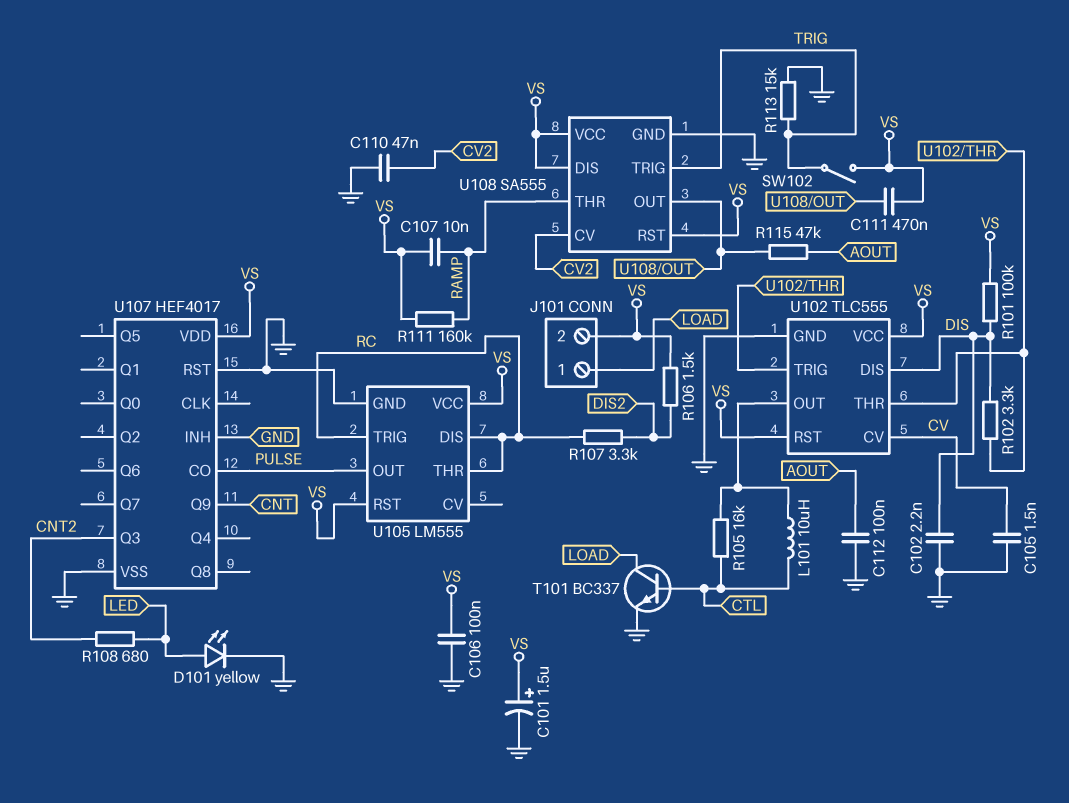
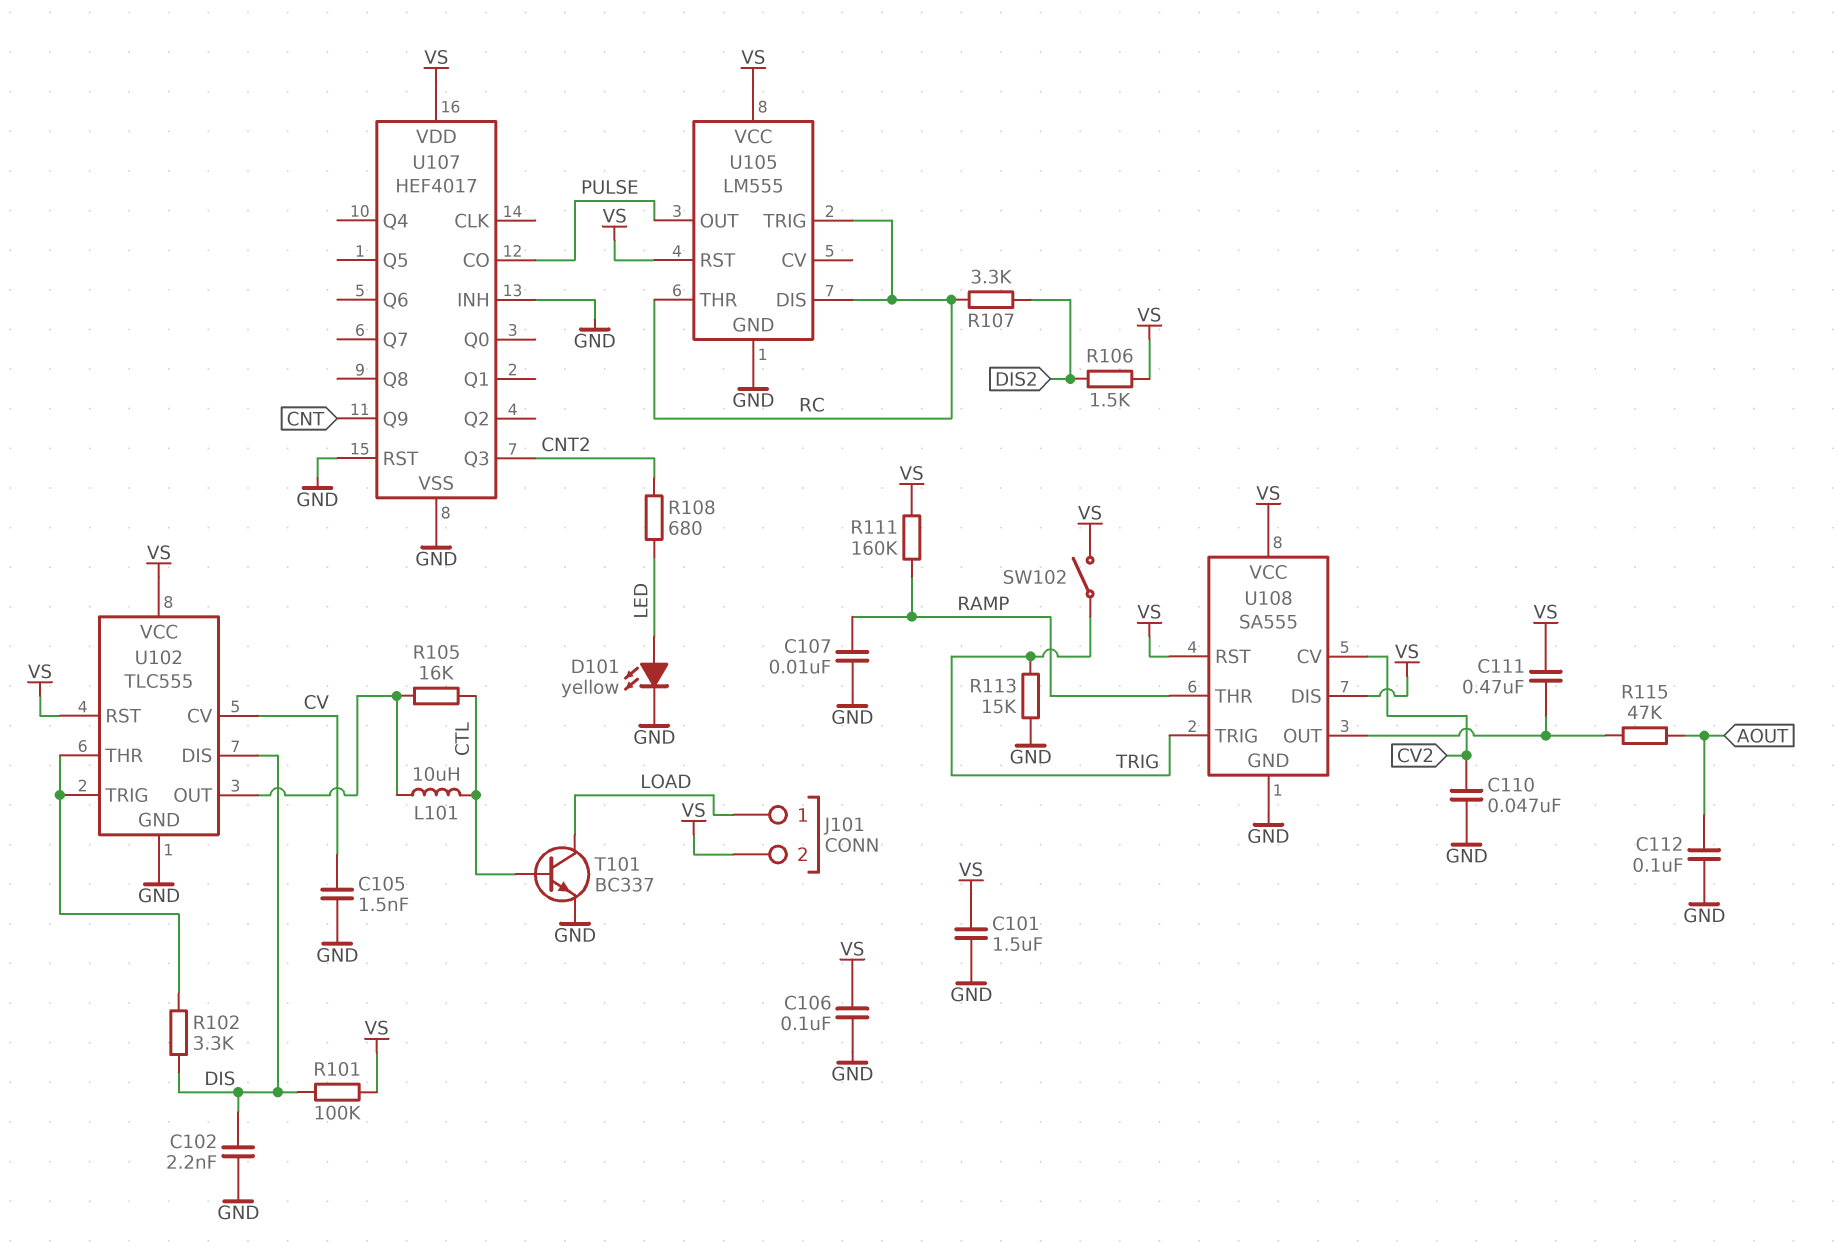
C101: 1.5uF (plus VS, minus GND) -> 1.5uF (GND, VS)
C107: 10nF (RAMP, VS) -> 10nF (GND, RAMP)

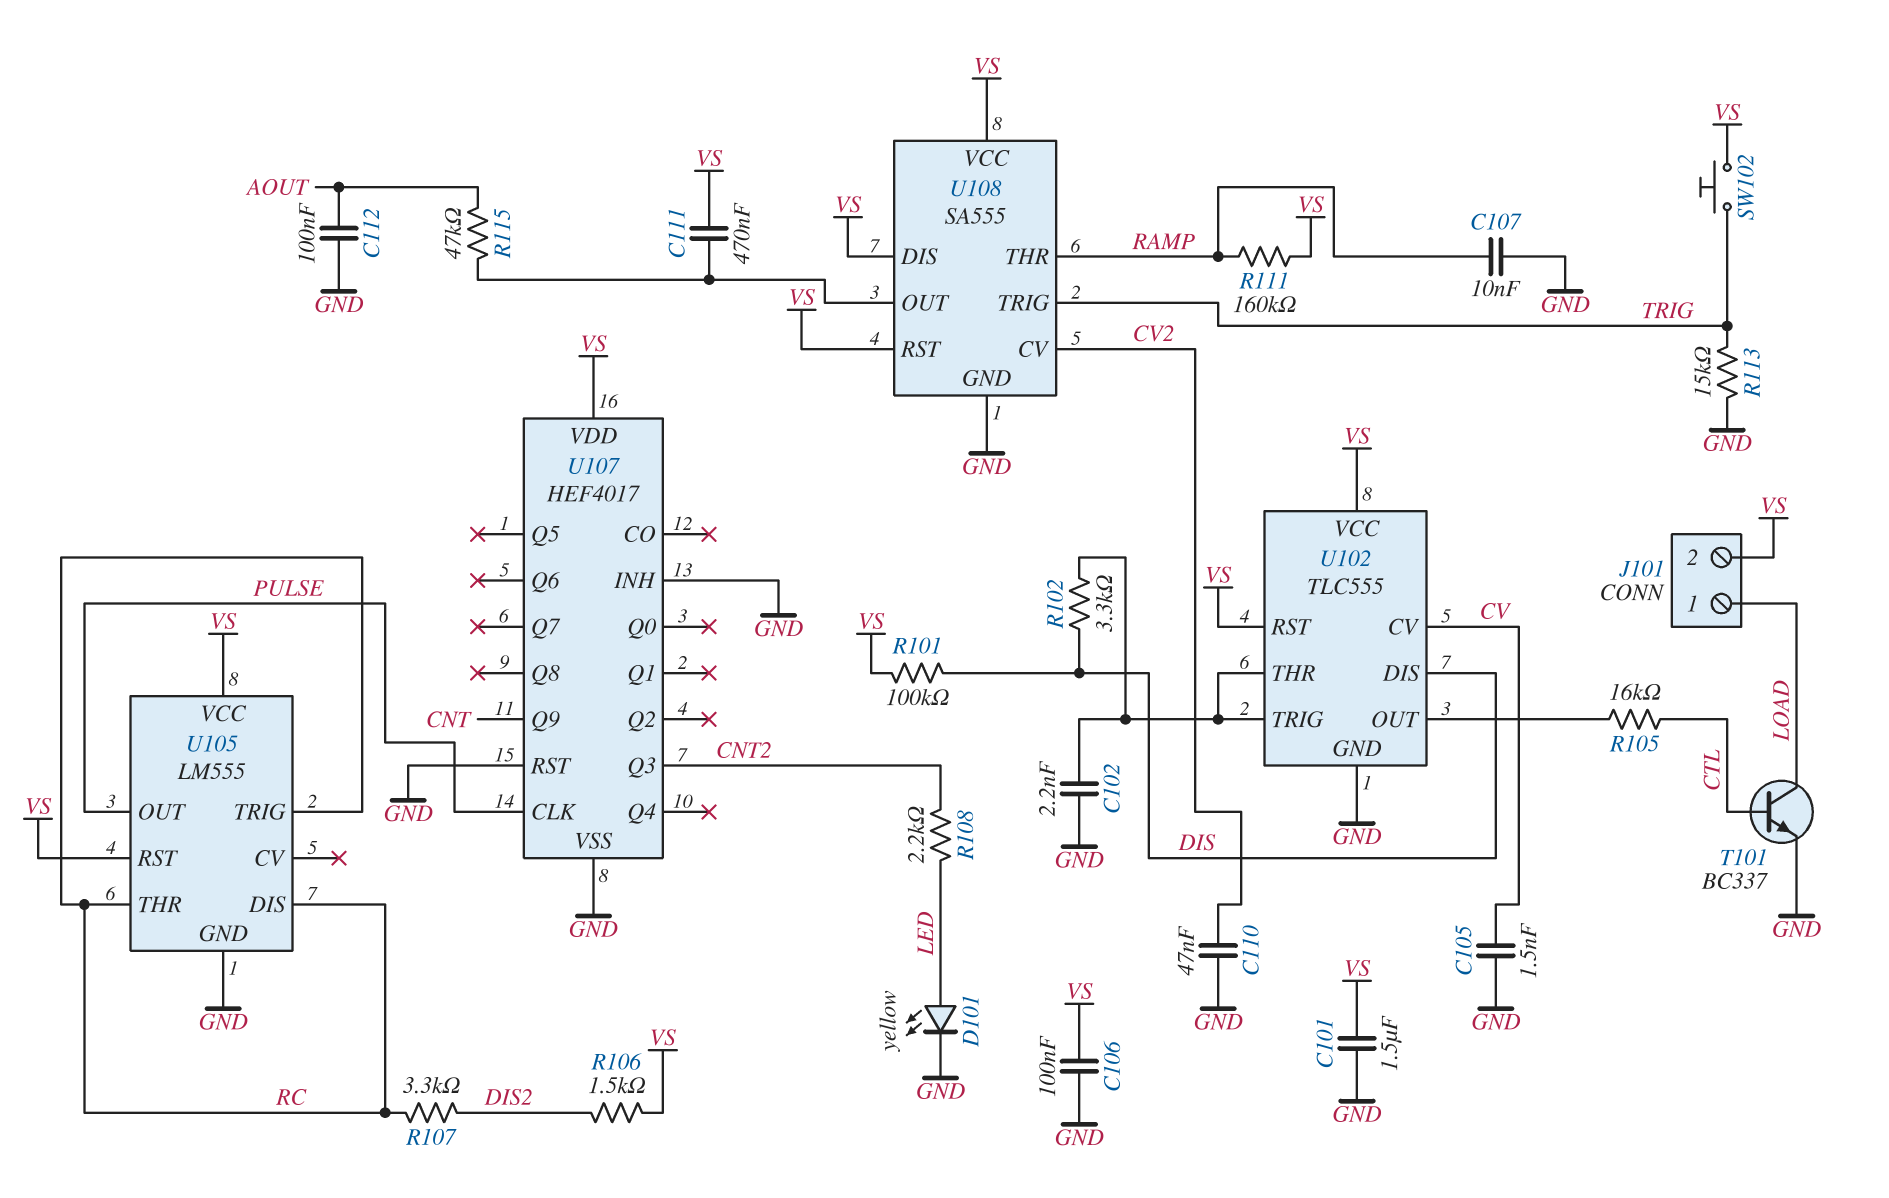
C102: 2.2nF (DIS, GND) -> 2.2nF (GND, U102/THR)
L101: 10uH (CTL, U102/OUT) -> none
R108: 680 (CNT2, LED) -> 2.2k (CNT2, LED)
SW102: switch (TRIG, VS) -> button (TRIG, VS)
U107 pin CLK: none -> PULSE
U107 pin CO: PULSE -> none

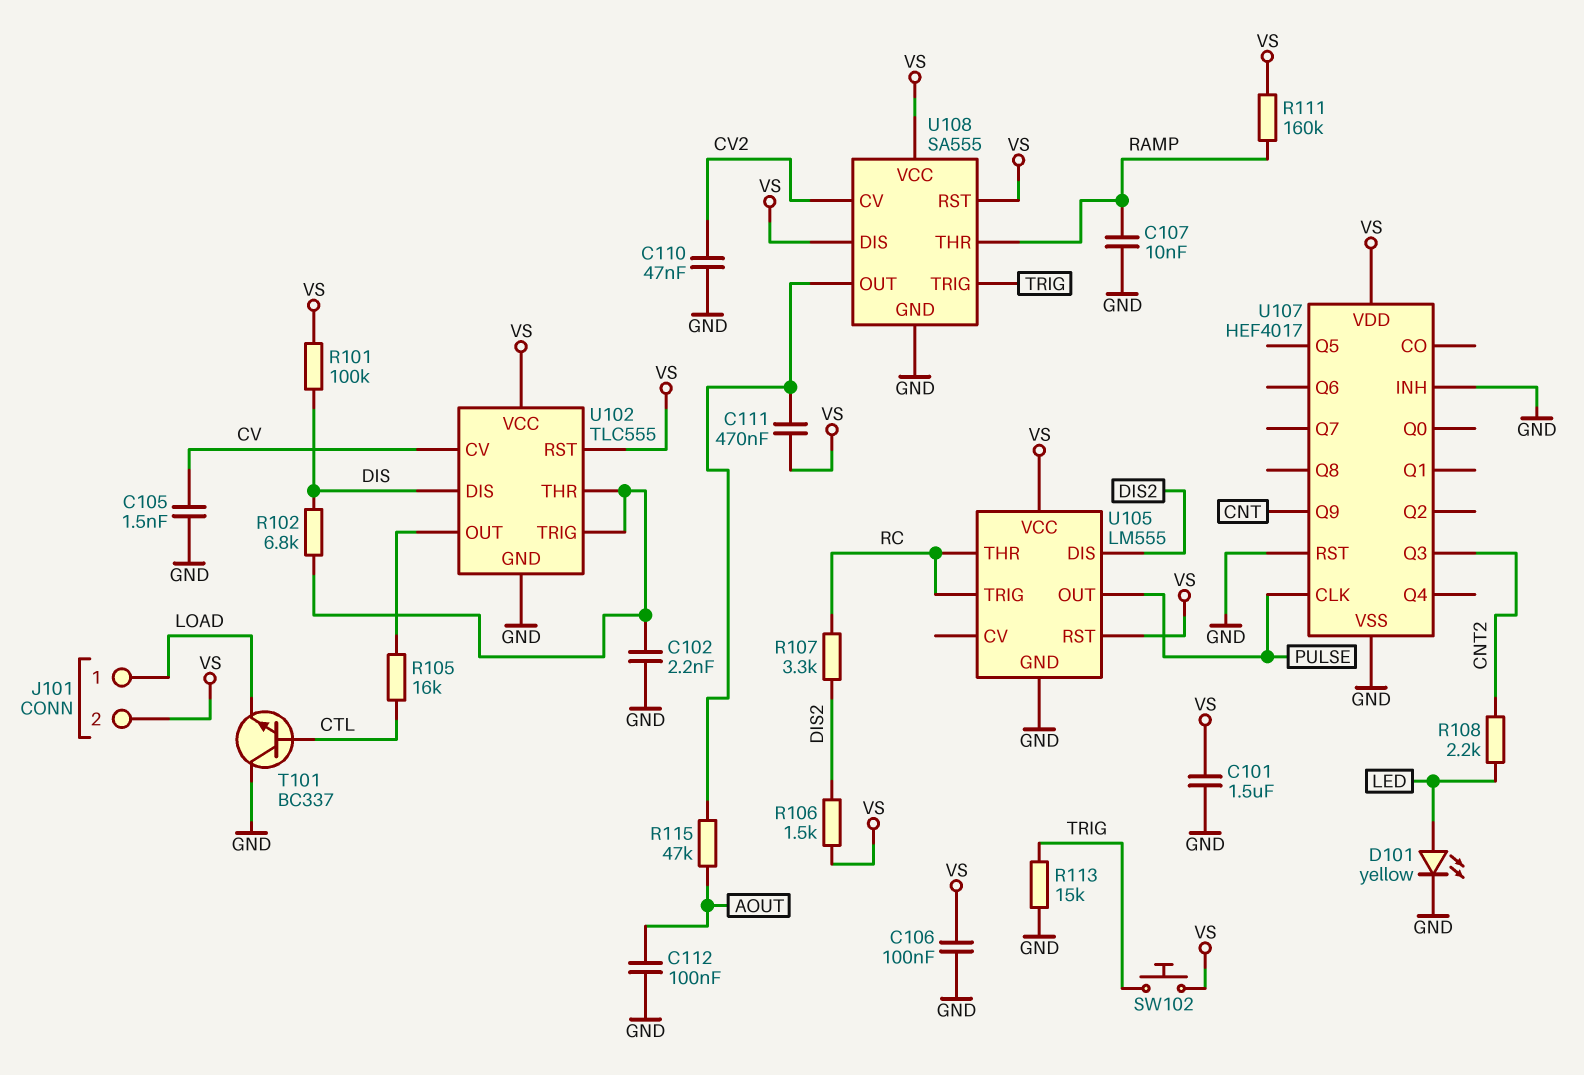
R102: 3.3k (DIS, U102/THR) -> 6.8k (DIS, U102/THR)
T101: NPN BC337 (B CTL, C LOAD, E GND) -> NPN BC337 (B CTL, C GND, E LOAD)
U105 pin DIS: RC -> DIS2

